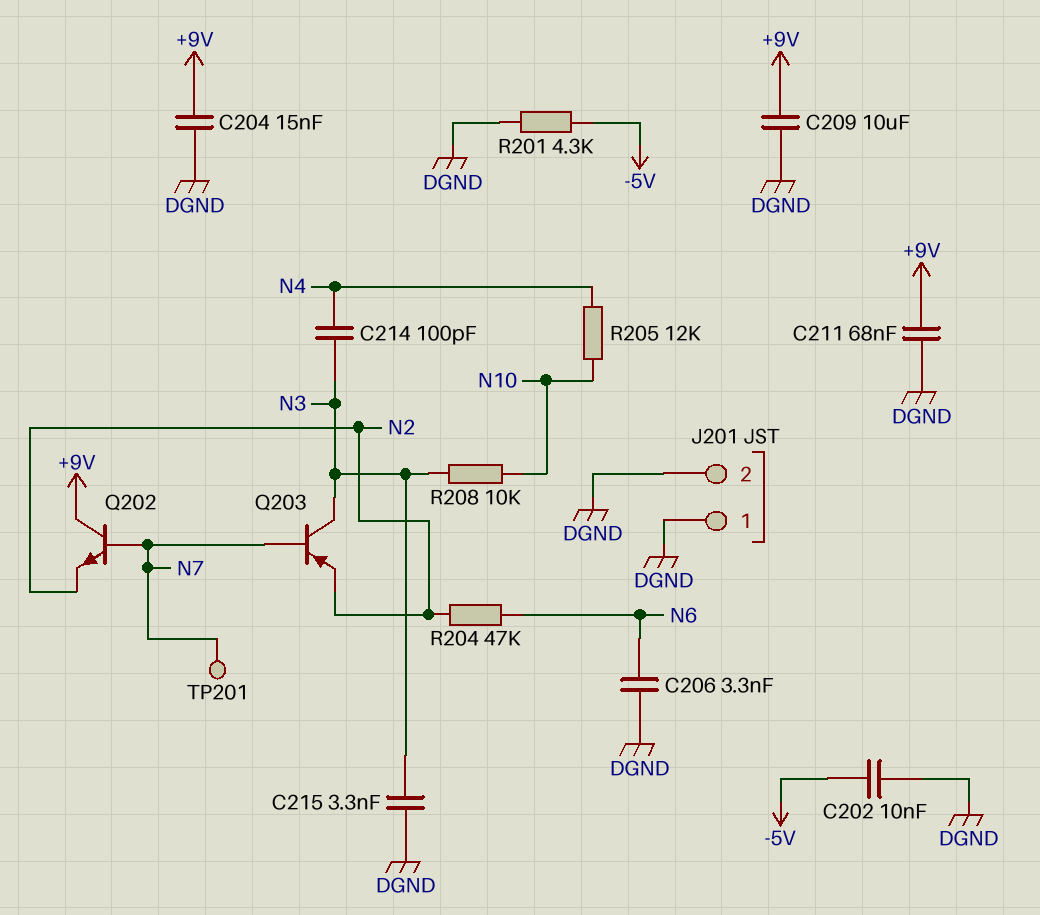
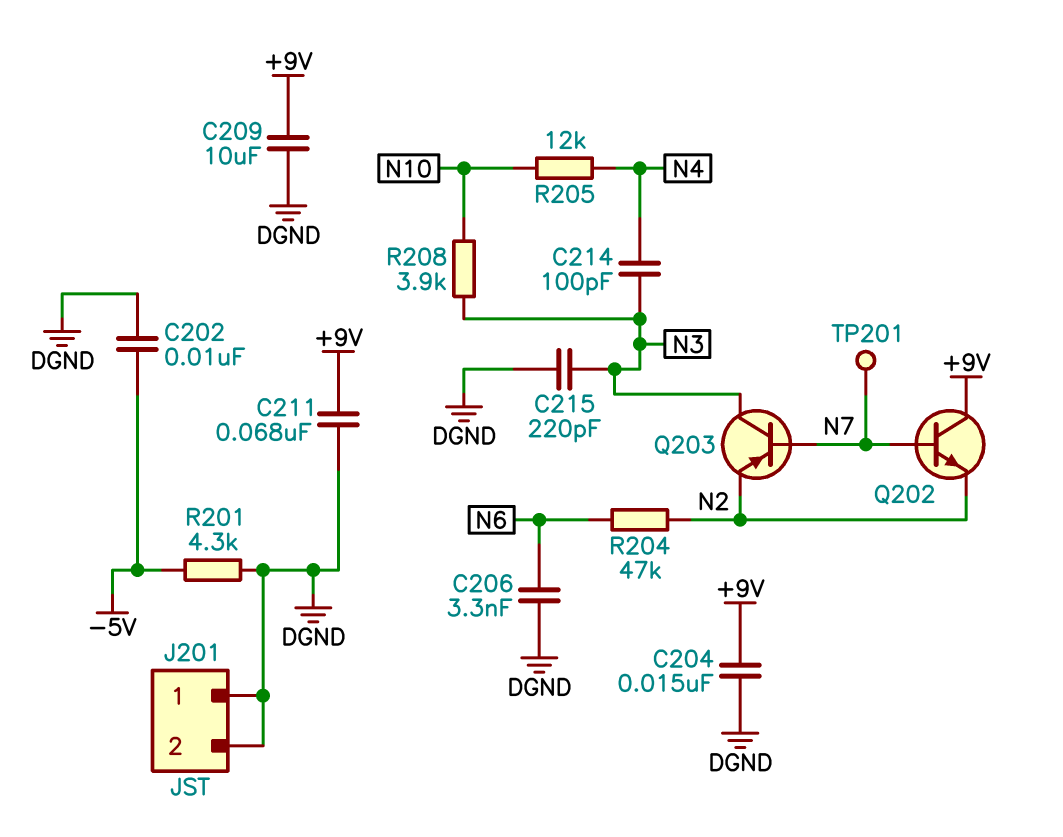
C215: 3.3nF (DGND, N3) -> 220pF (DGND, N3)
R208: 10k (N3, N10) -> 3.9k (N3, N10)

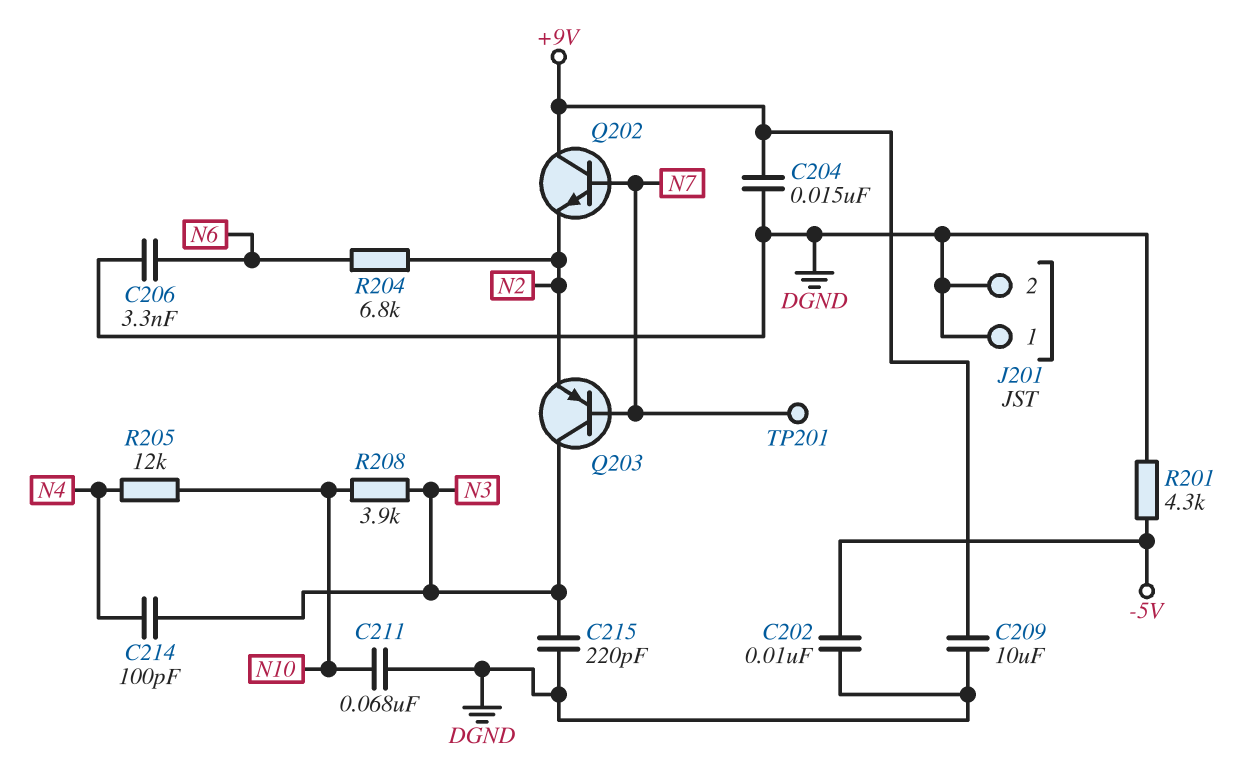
C211: 68nF (+9V, DGND) -> 68nF (DGND, N10)
R204: 47k (N2, N6) -> 6.8k (N2, N6)

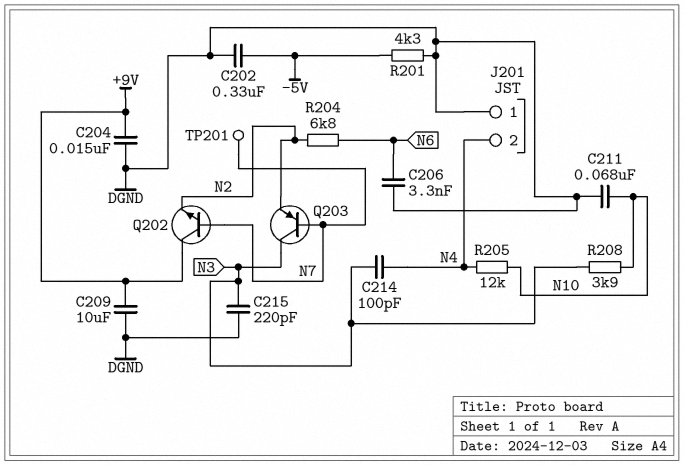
C202: 10nF (-5V, DGND) -> 330nF (-5V, DGND)
J201 pin 2: DGND -> N4

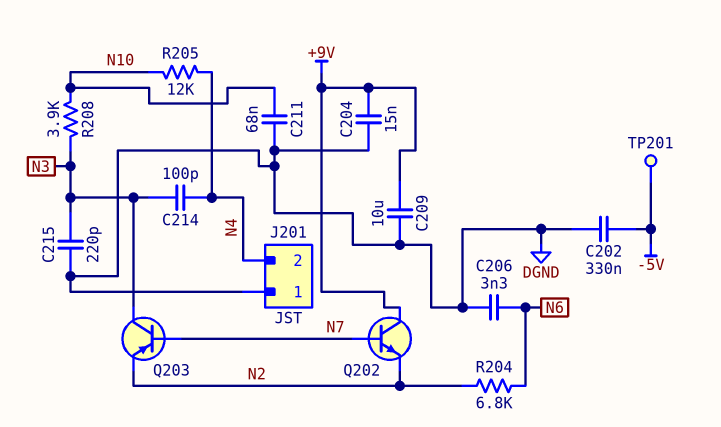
R201: 4.3k (-5V, DGND) -> none
TP201: test point (N7) -> test point (-5V)

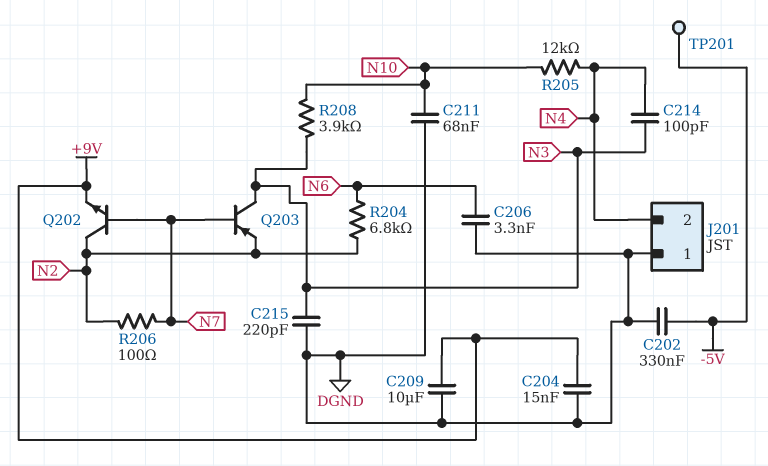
Q202: NPN (B N7, C +9V, E N2) -> NPN (B N7, C N2, E +9V)
R206: none -> 100 (N2, N7)

